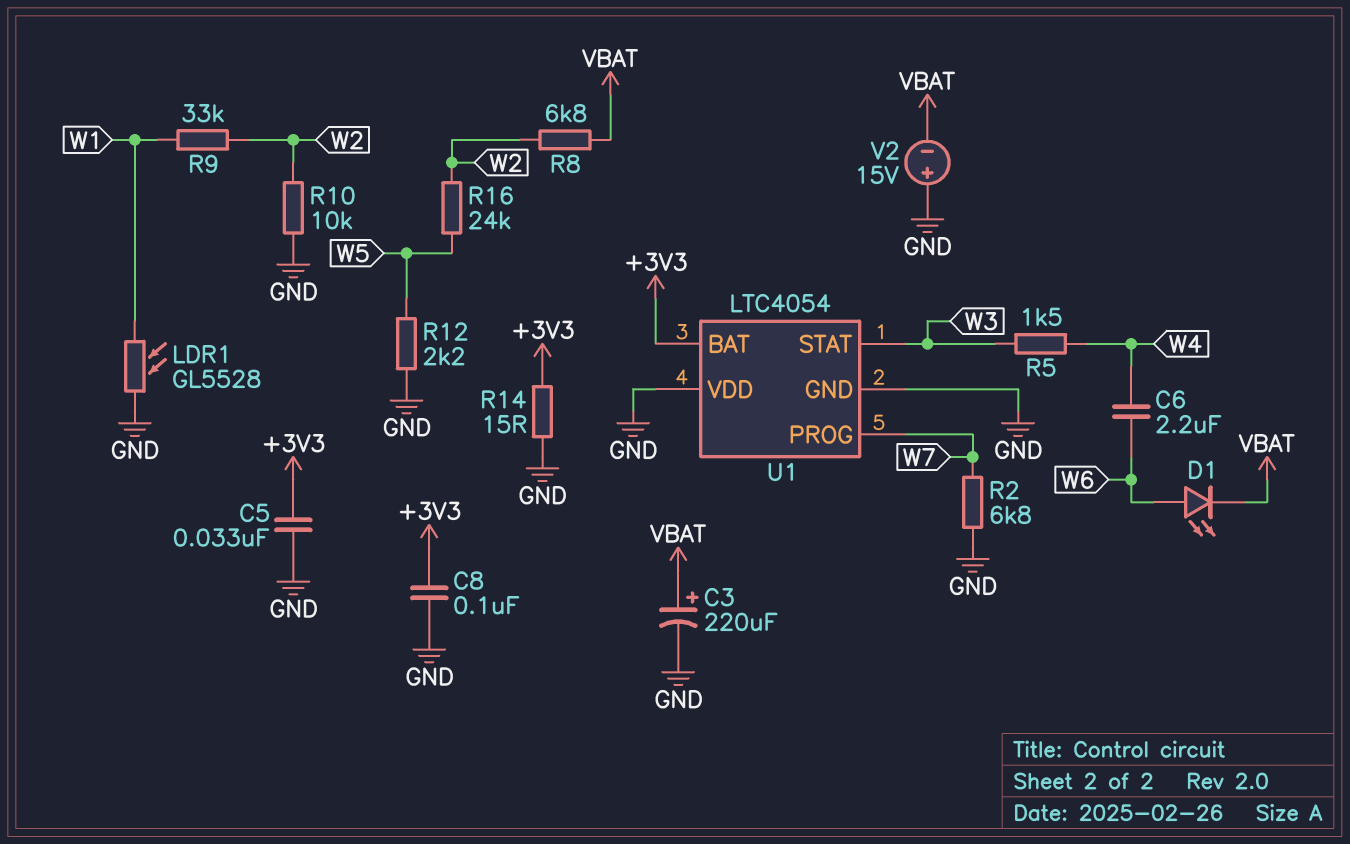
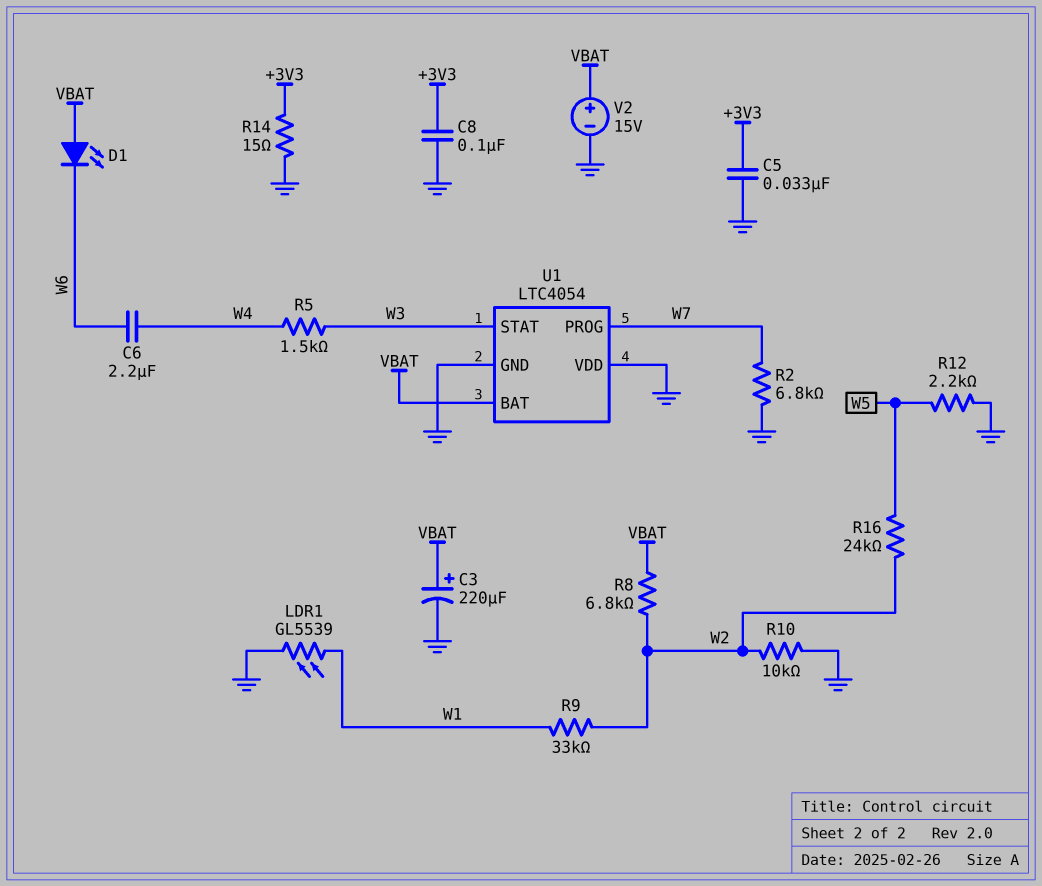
D1: LED (A W6, K VBAT) -> LED (A VBAT, K W6)
LDR1: GL5528 (GND, W1) -> GL5539 (GND, W1)
U1 pin BAT: +3V3 -> VBAT
V2: 15V (plus GND, minus VBAT) -> 15V (plus VBAT, minus GND)

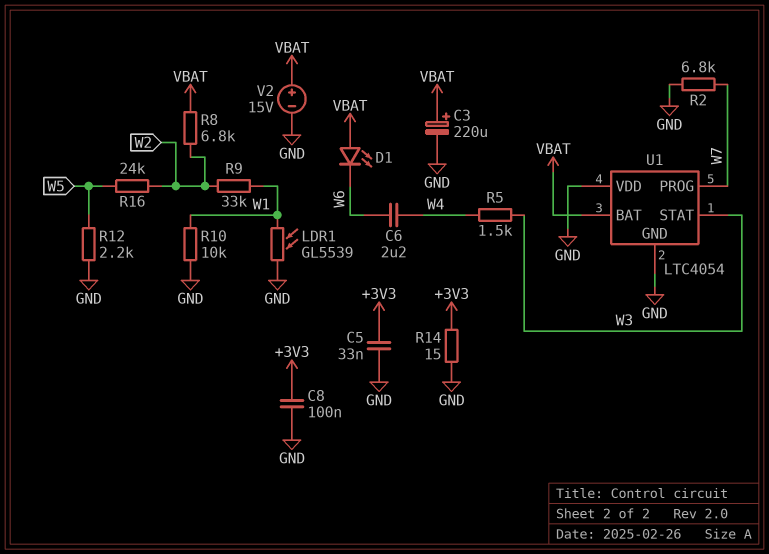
R10: 10k (GND, W2) -> 10k (GND, W1)

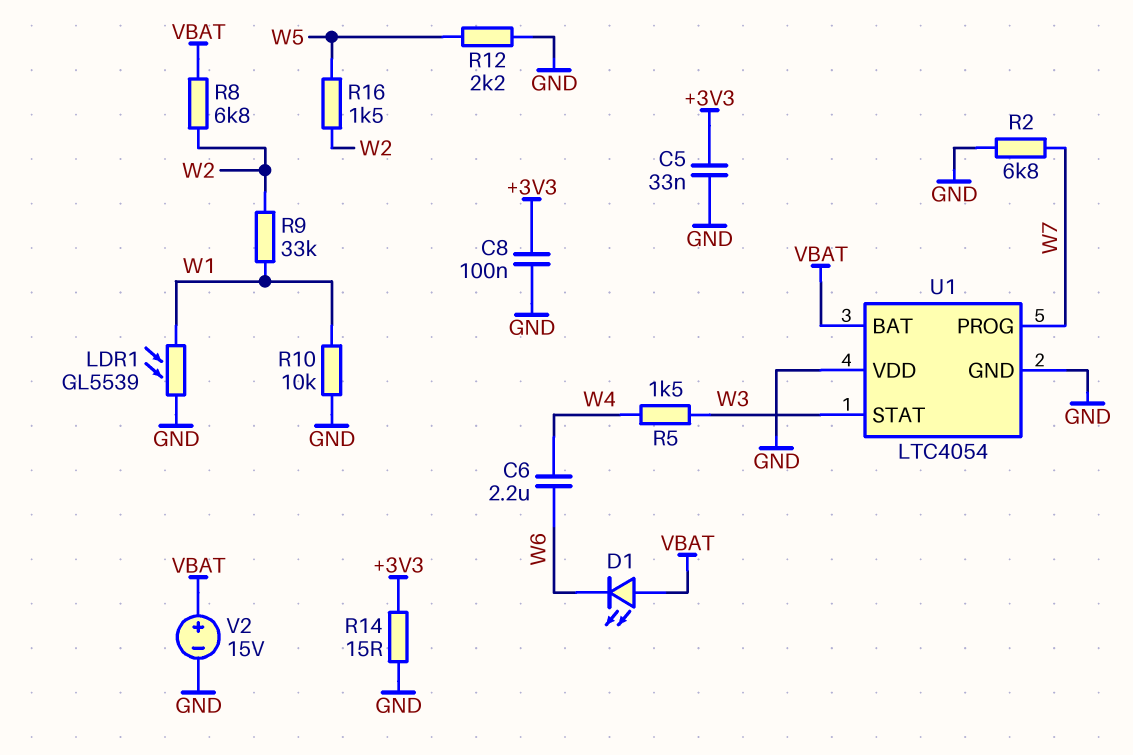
C3: 220uF (plus VBAT, minus GND) -> none
R16: 24k (W2, W5) -> 1.5k (W2, W5)

